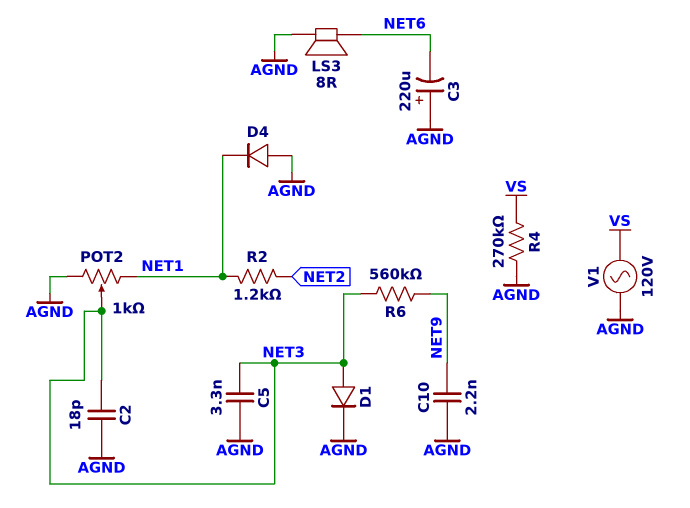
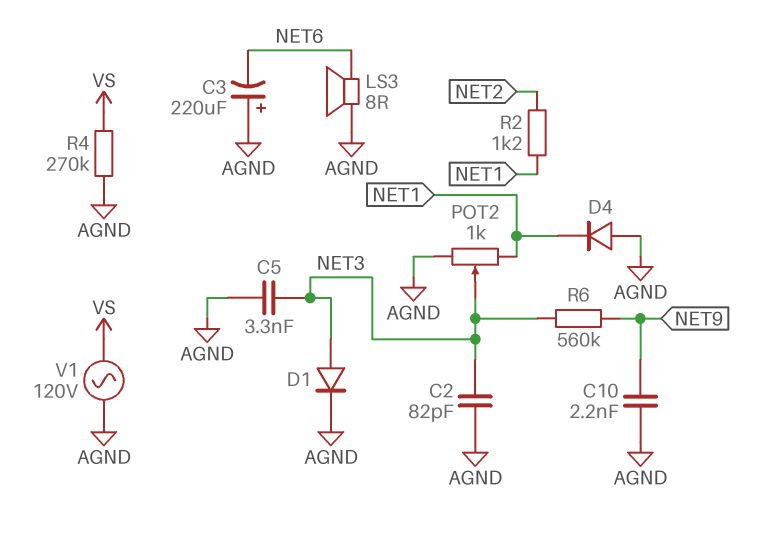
C2: 18pF (AGND, NET3) -> 82pF (AGND, NET3)

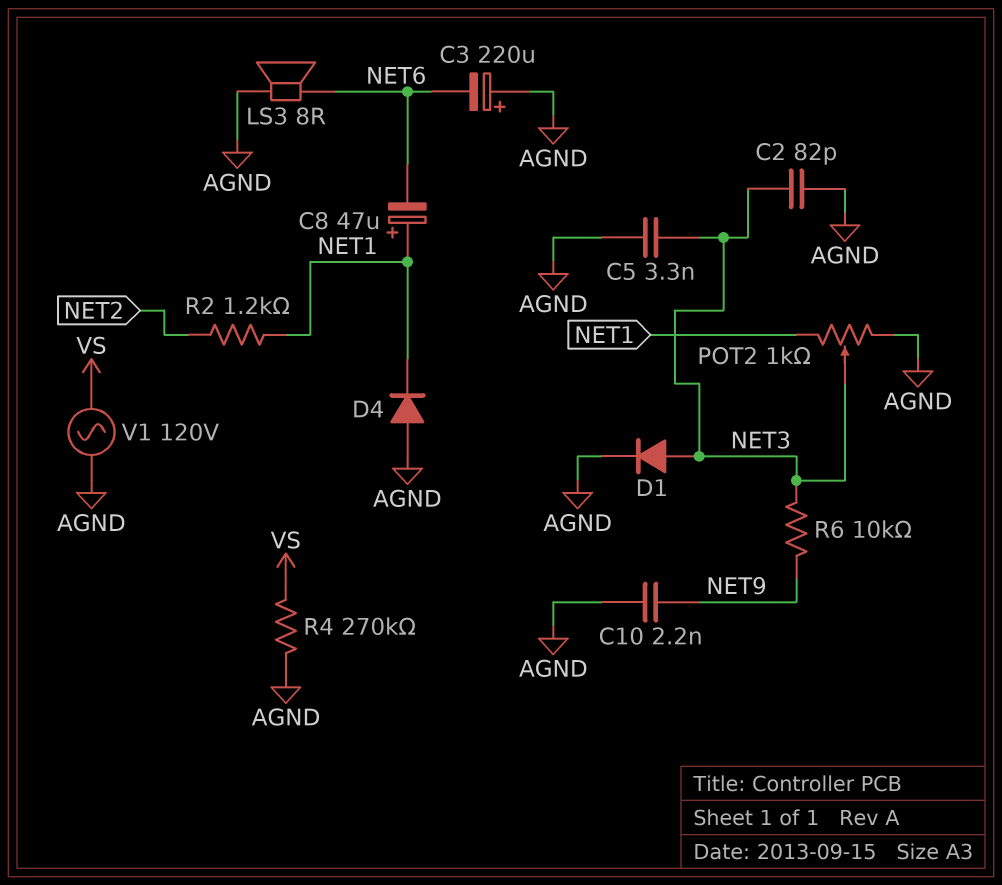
C8: none -> 47uF (plus NET1, minus NET6)
R6: 560k (NET3, NET9) -> 10k (NET3, NET9)

